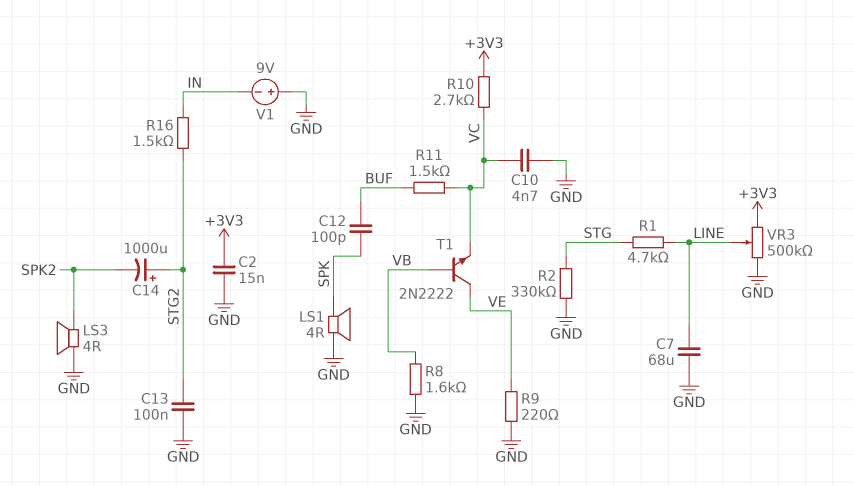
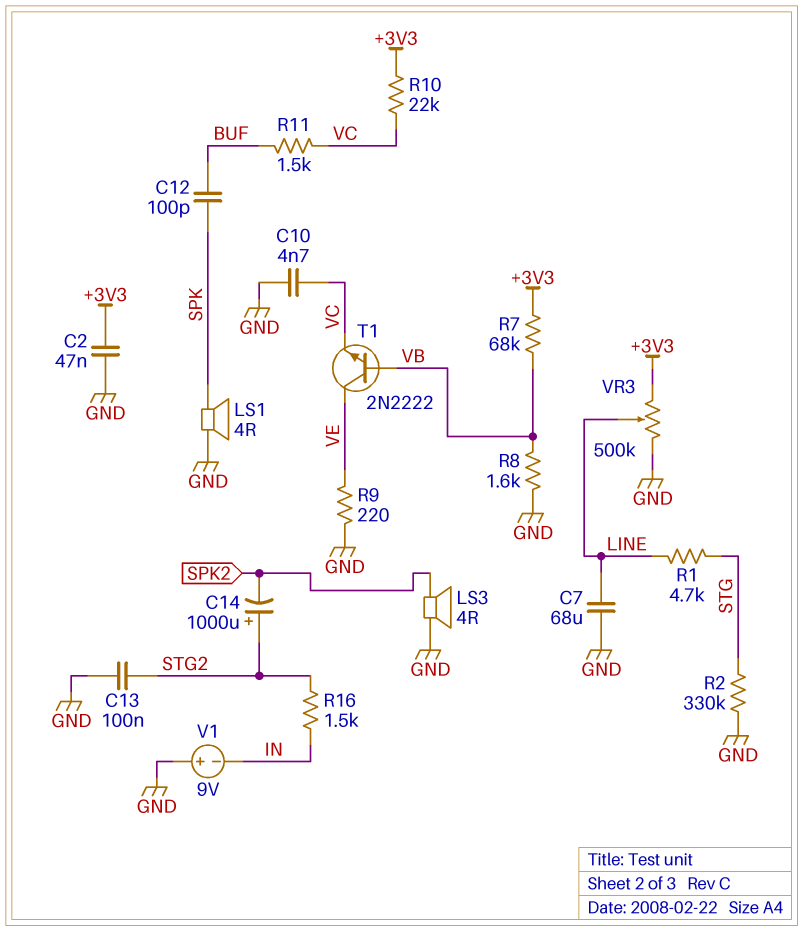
C2: 15nF (+3V3, GND) -> 47nF (+3V3, GND)
R7: none -> 68k (+3V3, VB)
R10: 2.7k (+3V3, VC) -> 22k (+3V3, VC)

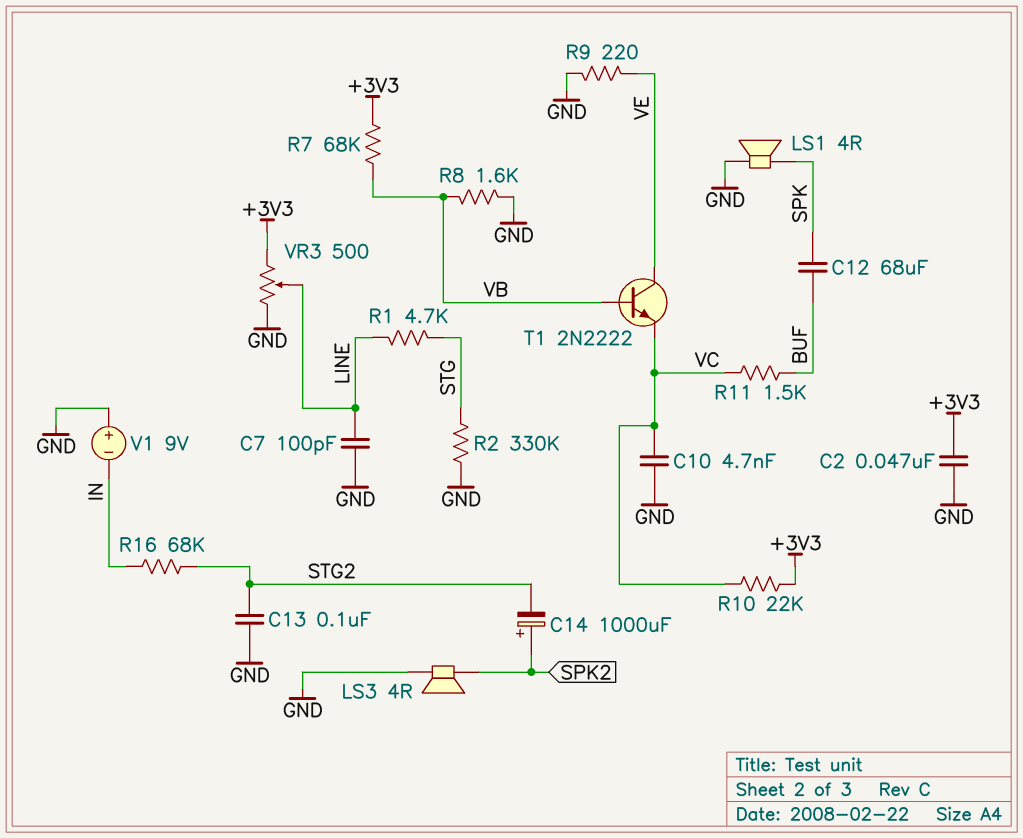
C7: 68uF (GND, LINE) -> 100pF (GND, LINE)
C12: 100pF (BUF, SPK) -> 68uF (BUF, SPK)
C14: 1000uF (plus STG2, minus SPK2) -> 1000uF (plus SPK2, minus STG2)
R16: 1.5k (IN, STG2) -> 68k (IN, STG2)
VR3: 500k (+3V3, GND, wiper LINE) -> 500 (+3V3, GND, wiper LINE)

